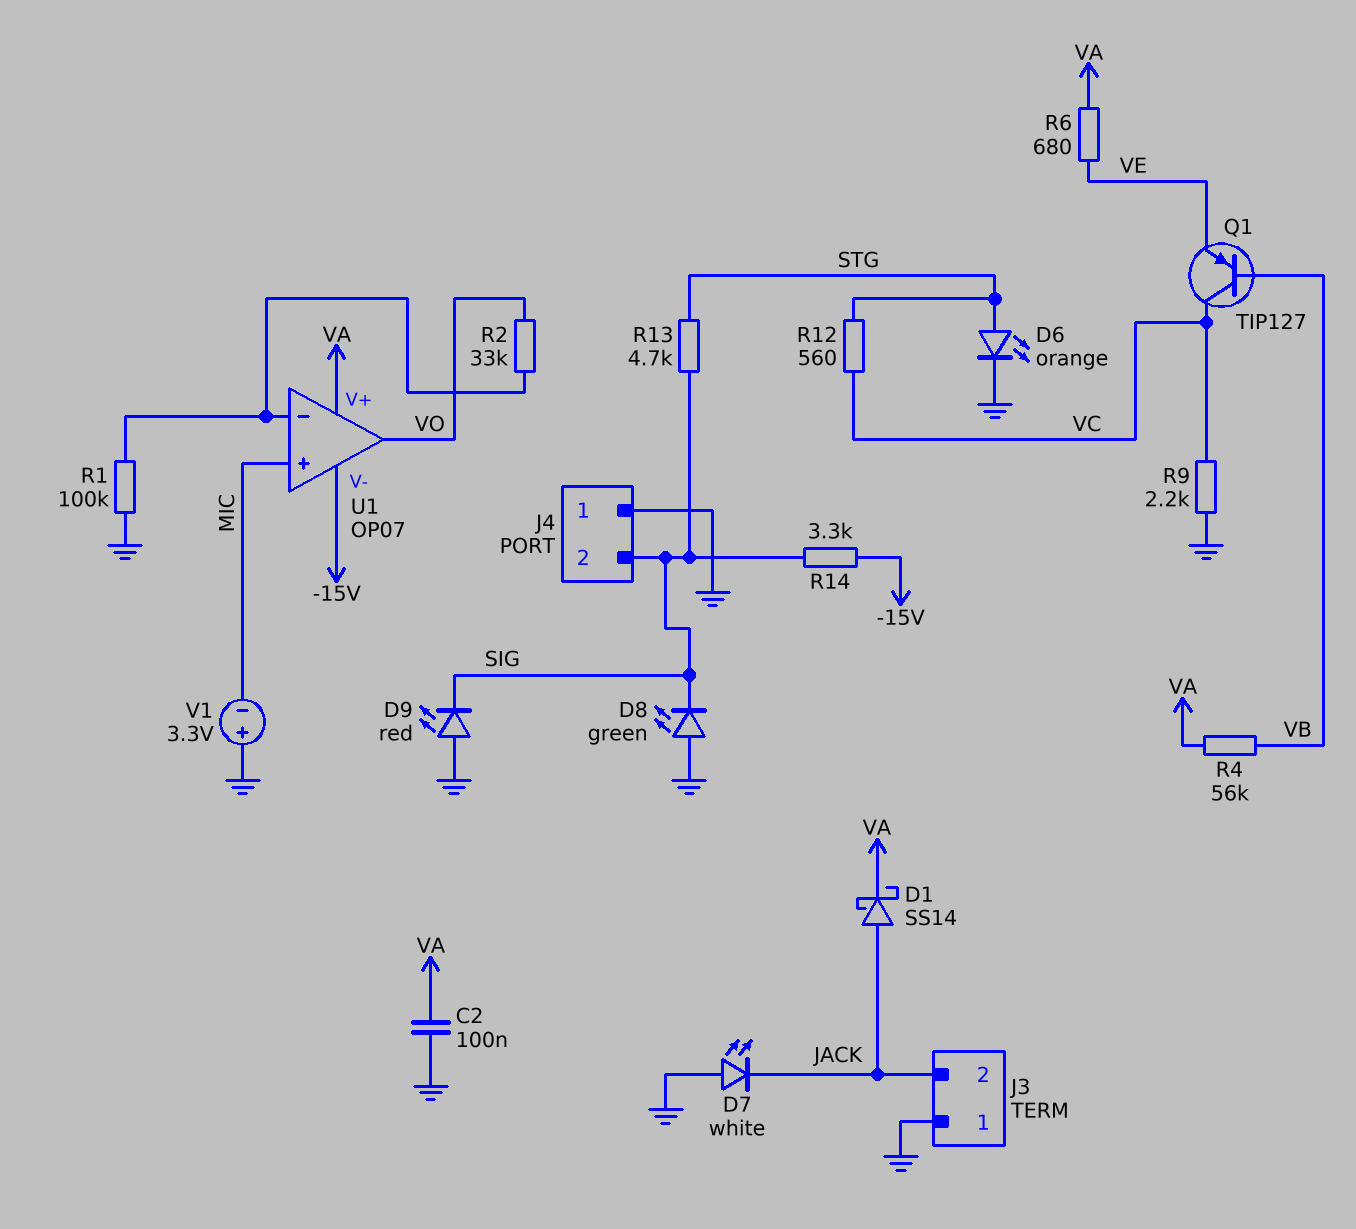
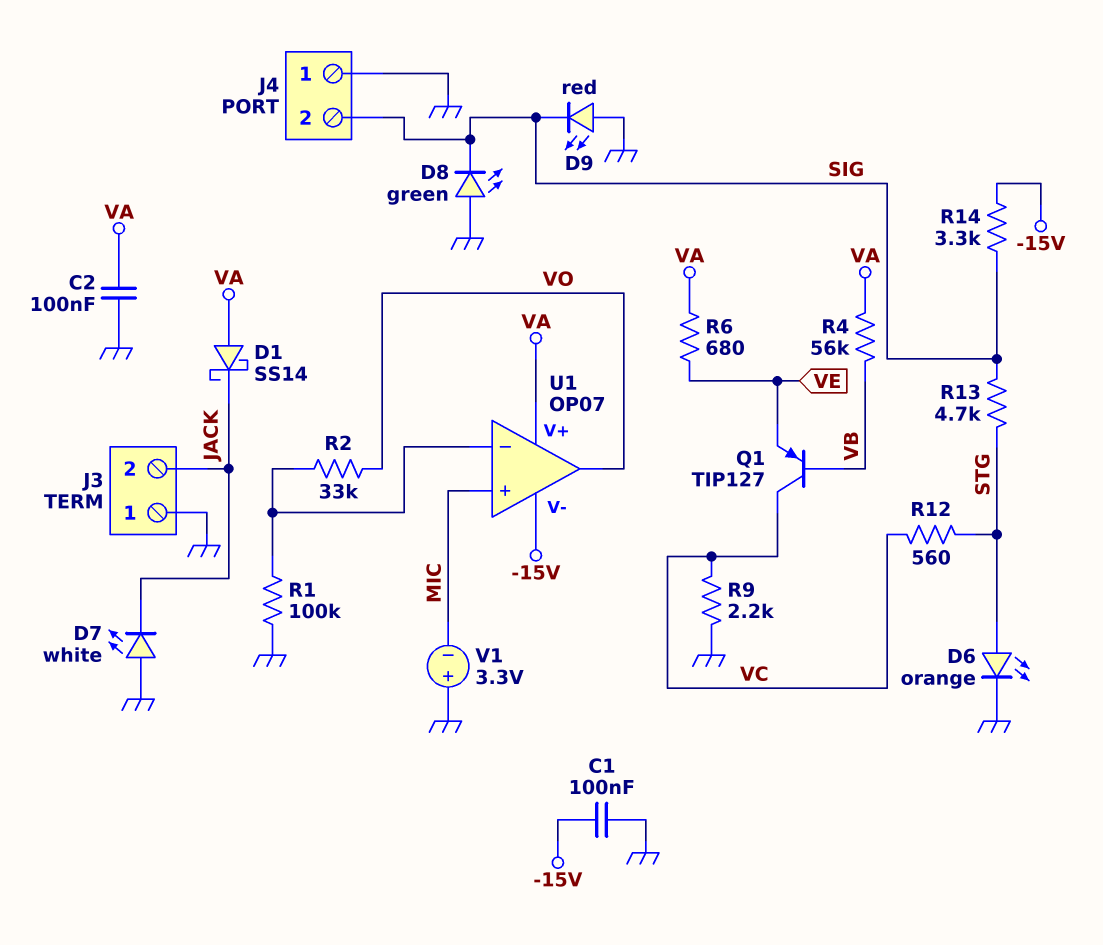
C1: none -> 100nF (-15V, GND)
D1: schottky SS14 (A JACK, K VA) -> schottky SS14 (A VA, K JACK)

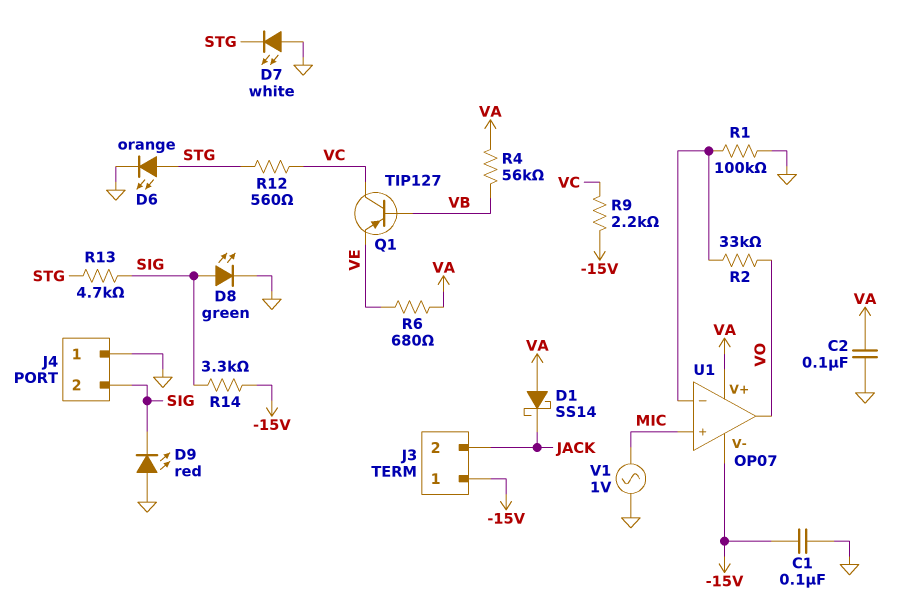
D7: LED white (A GND, K JACK) -> LED white (A GND, K STG)
D8: LED green (A GND, K SIG) -> LED green (A SIG, K GND)
J3 pin 1: GND -> -15V
R9: 2.2k (GND, VC) -> 2.2k (-15V, VC)
V1: 3.3V (plus GND, minus MIC) -> AC 1V (GND, MIC)

